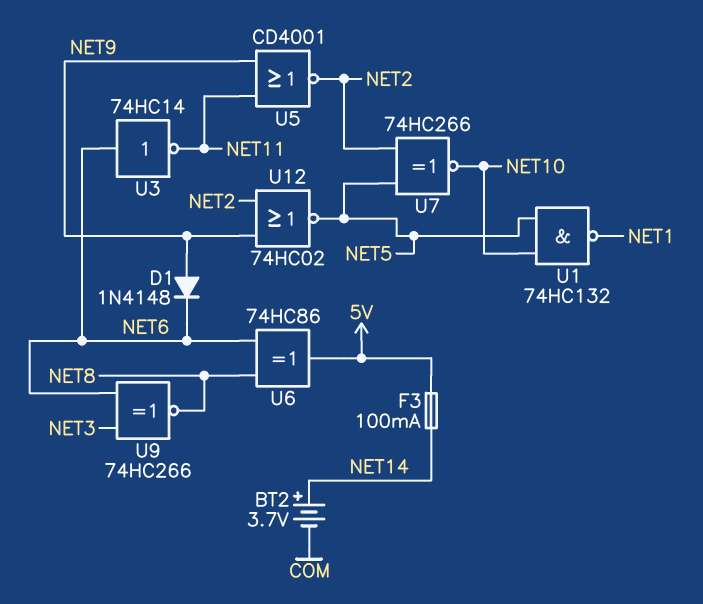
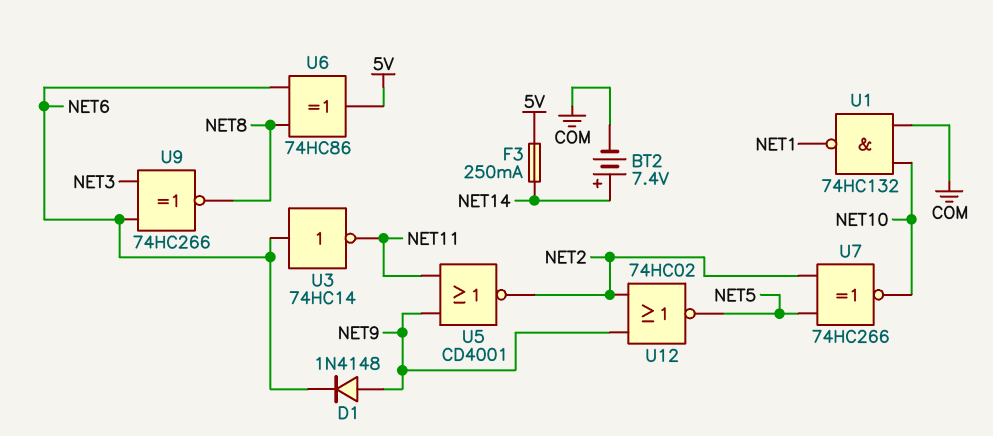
BT2: 3.7V (plus NET14, minus COM) -> 7.4V (plus NET14, minus COM)
F3: 100mA (5V, NET14) -> 250mA (5V, NET14)
U1: NAND 74HC132 (in NET5, in NET10, out NET1) -> NAND 74HC132 (in COM, in NET10, out NET1)

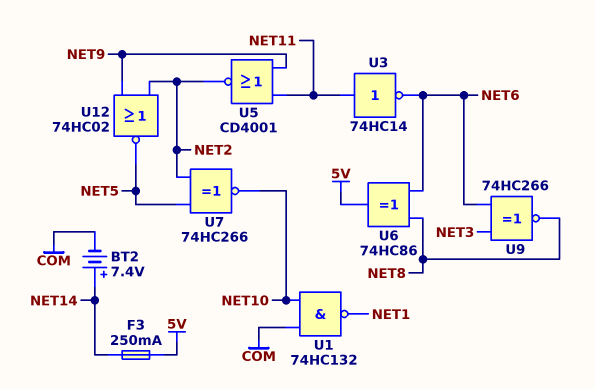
D1: diode 1N4148 (A NET9, K NET6) -> none
U3: NOT 74HC14 (in NET6, out NET11) -> NOT 74HC14 (in NET11, out NET6)

